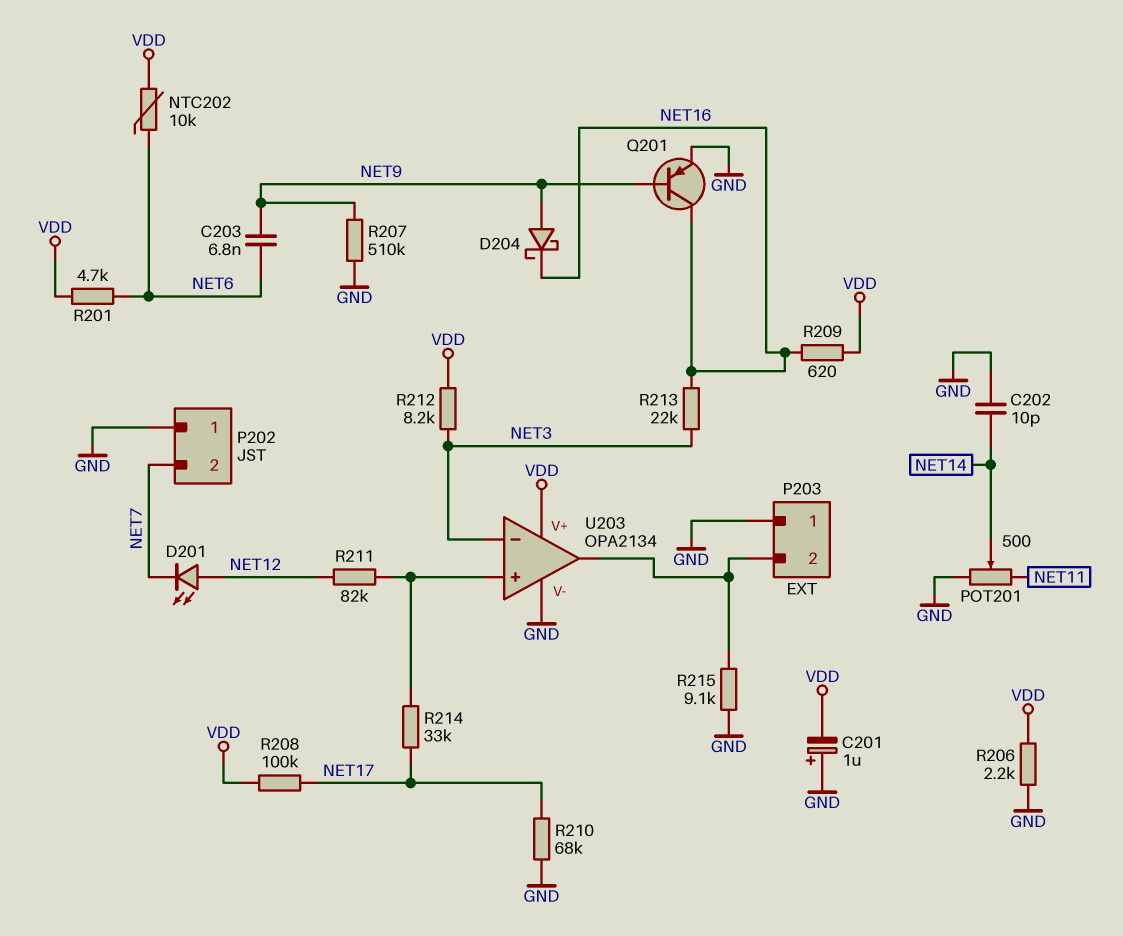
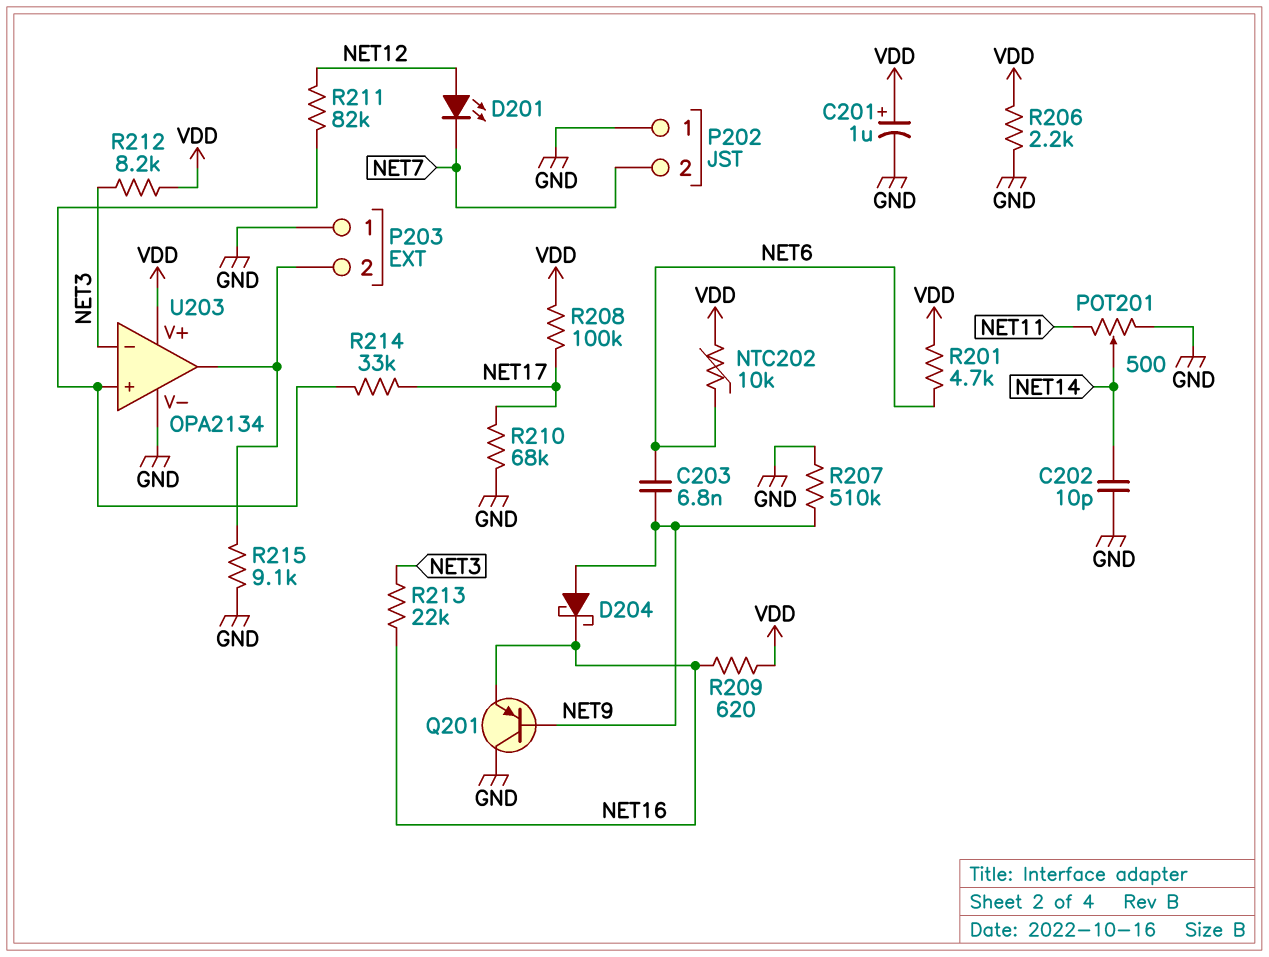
C201: 1uF (plus GND, minus VDD) -> 1uF (plus VDD, minus GND)
Q201: PNP (B NET9, C NET16, E GND) -> PNP (B NET9, C GND, E NET16)

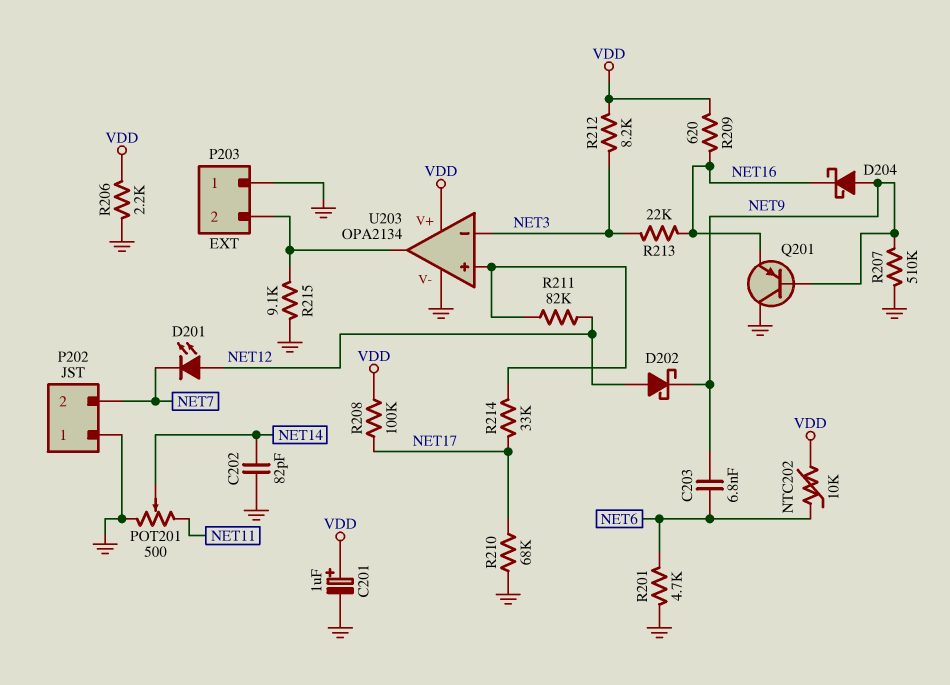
C202: 10pF (GND, NET14) -> 82pF (GND, NET14)
D202: none -> schottky (A NET12, K NET9)
R201: 4.7k (NET6, VDD) -> 4.7k (GND, NET6)

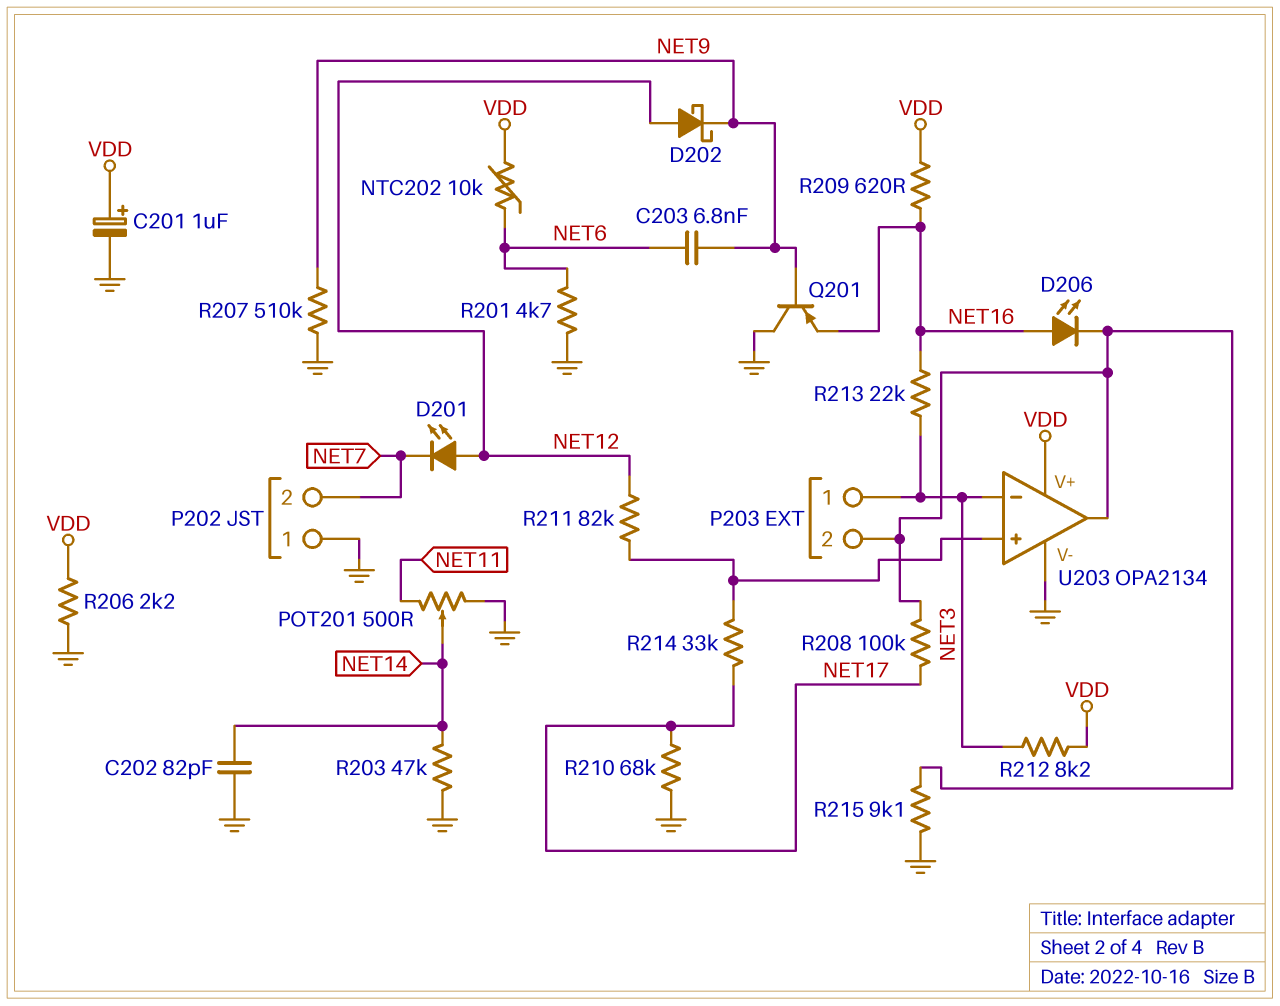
D204: schottky (A NET9, K NET16) -> none
D206: none -> LED (A NET16, K P203/2)
P203 pin 1: GND -> NET3
R203: none -> 47k (GND, NET14)
R208: 100k (NET17, VDD) -> 100k (NET17, P203/2)

